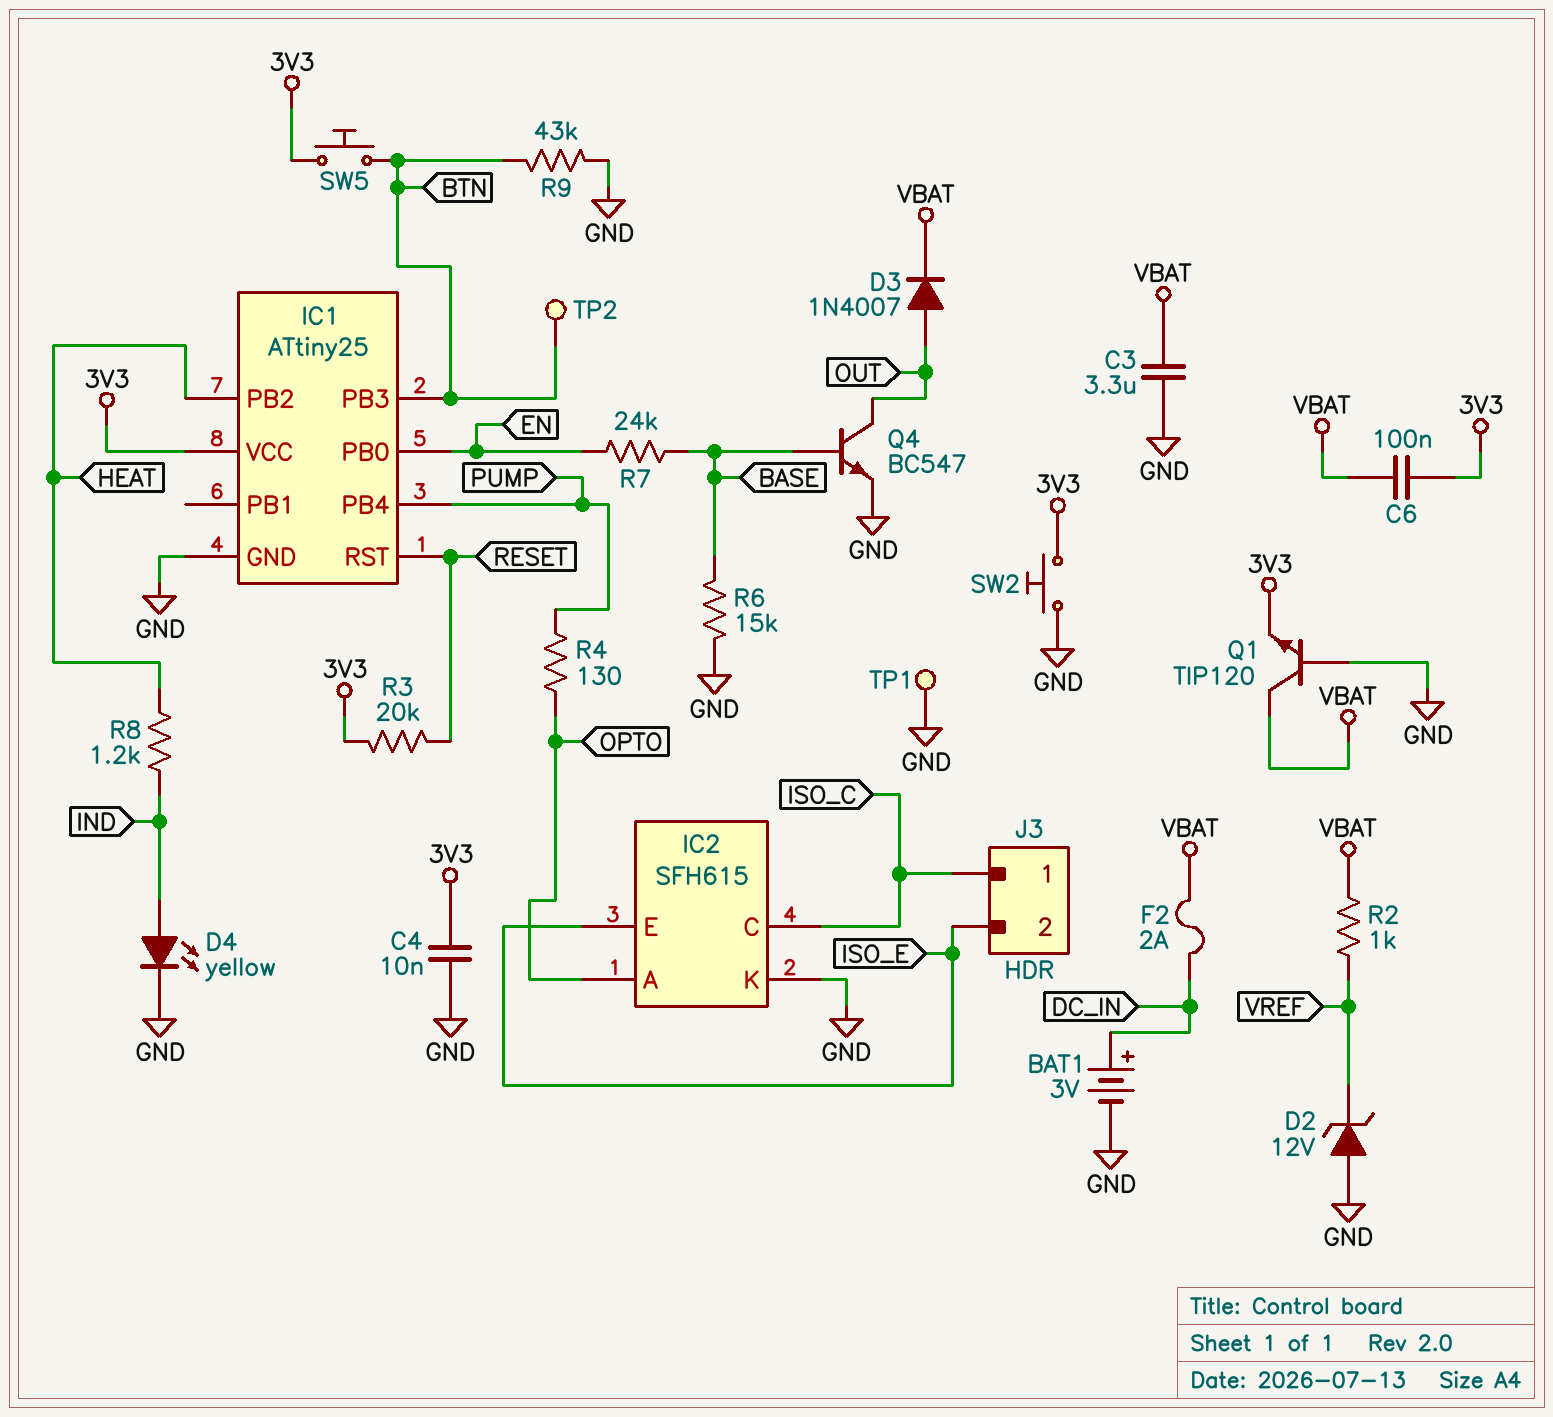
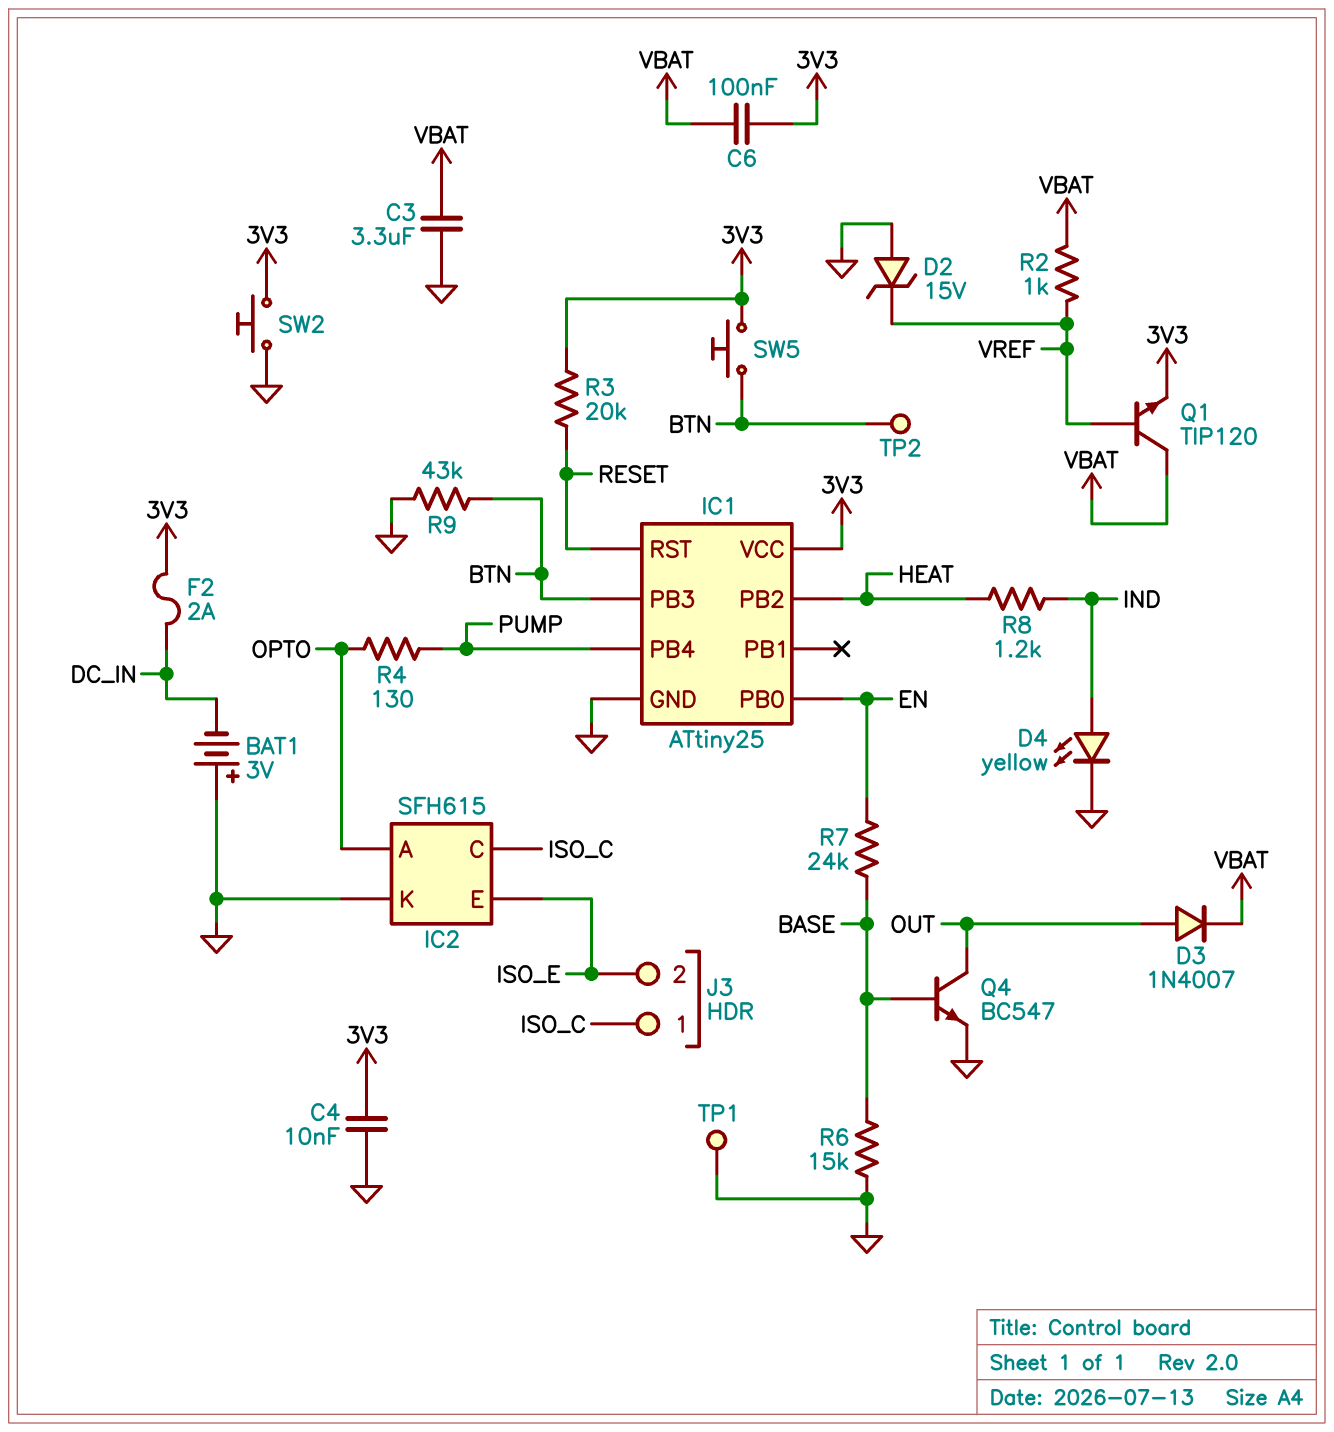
BAT1: 3V (plus DC_IN, minus GND) -> 3V (plus GND, minus DC_IN)
D2: zener 12V (A GND, K VREF) -> zener 15V (A GND, K VREF)
F2: 2A (DC_IN, VBAT) -> 2A (3V3, DC_IN)
Q1: NPN TIP120 (B GND, C VBAT, E 3V3) -> NPN TIP120 (B VREF, C VBAT, E 3V3)

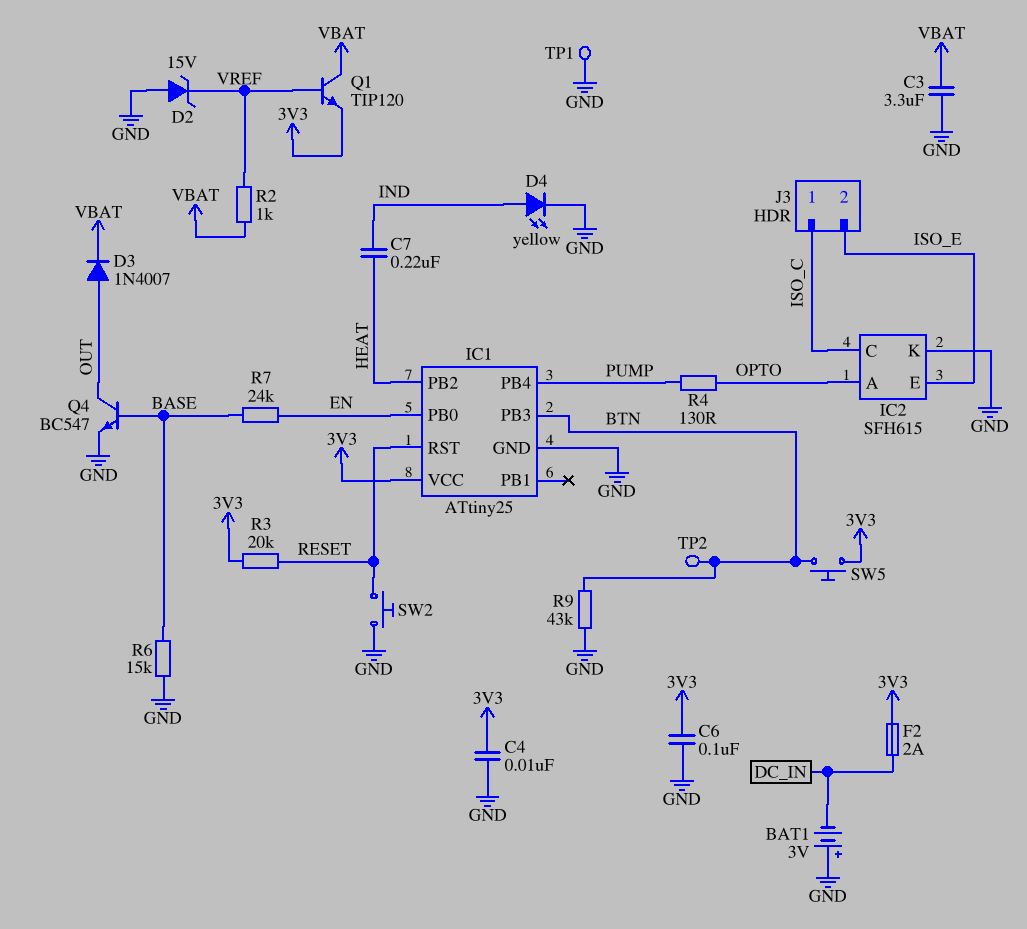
C6: 100nF (3V3, VBAT) -> 100nF (3V3, GND)
C7: none -> 220nF (HEAT, IND)
R8: 1.2k (HEAT, IND) -> none
SW2: button (3V3, GND) -> button (GND, RESET)

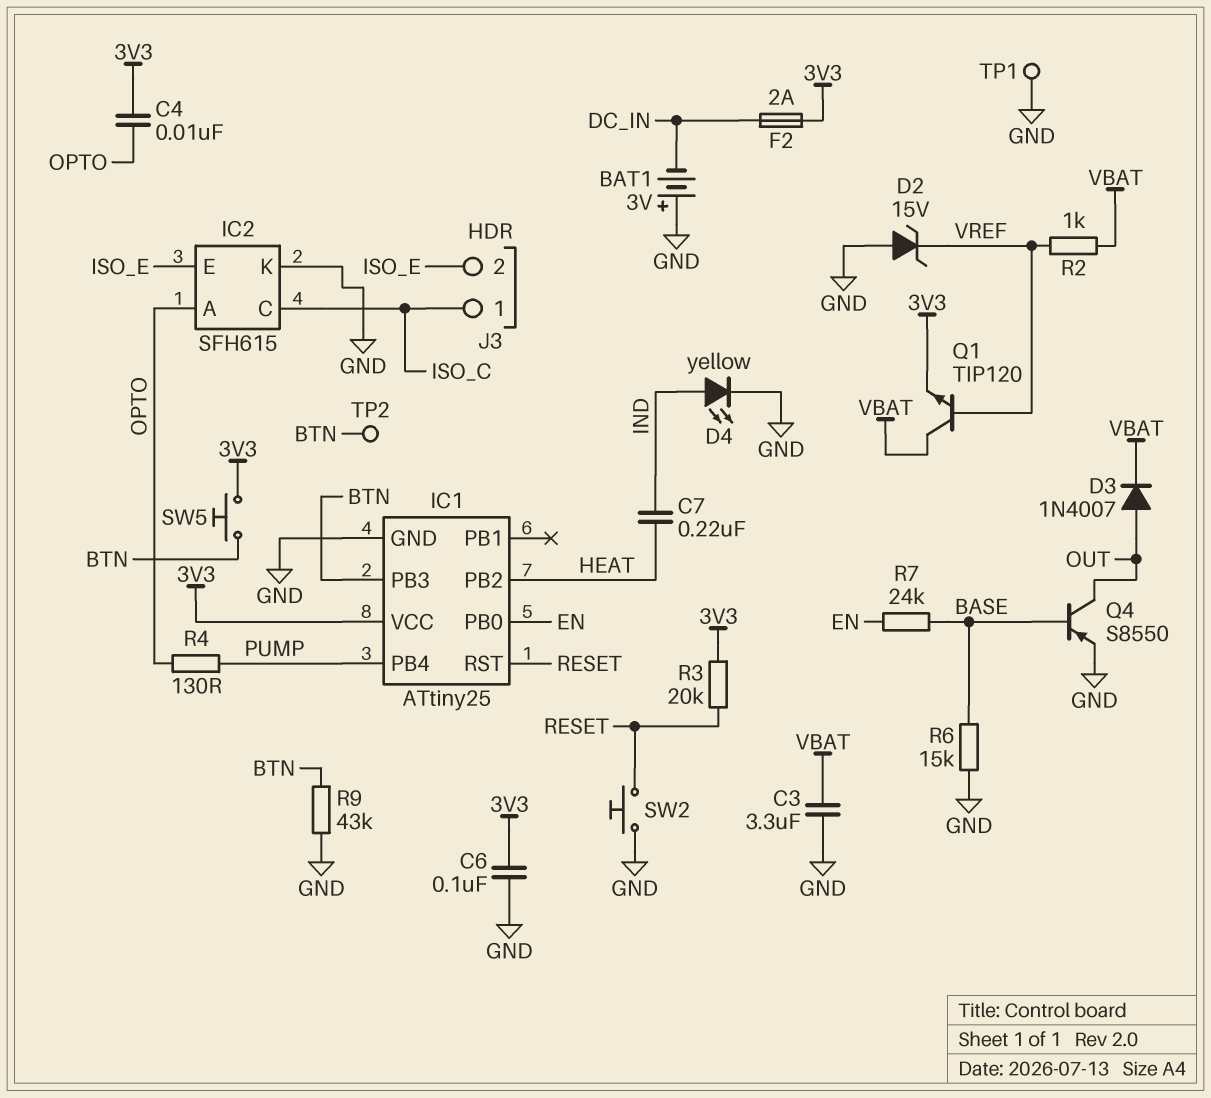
C4: 10nF (3V3, GND) -> 10nF (3V3, OPTO)
Q4: NPN BC547 (B BASE, C OUT, E GND) -> PNP S8550 (B BASE, C OUT, E GND)

